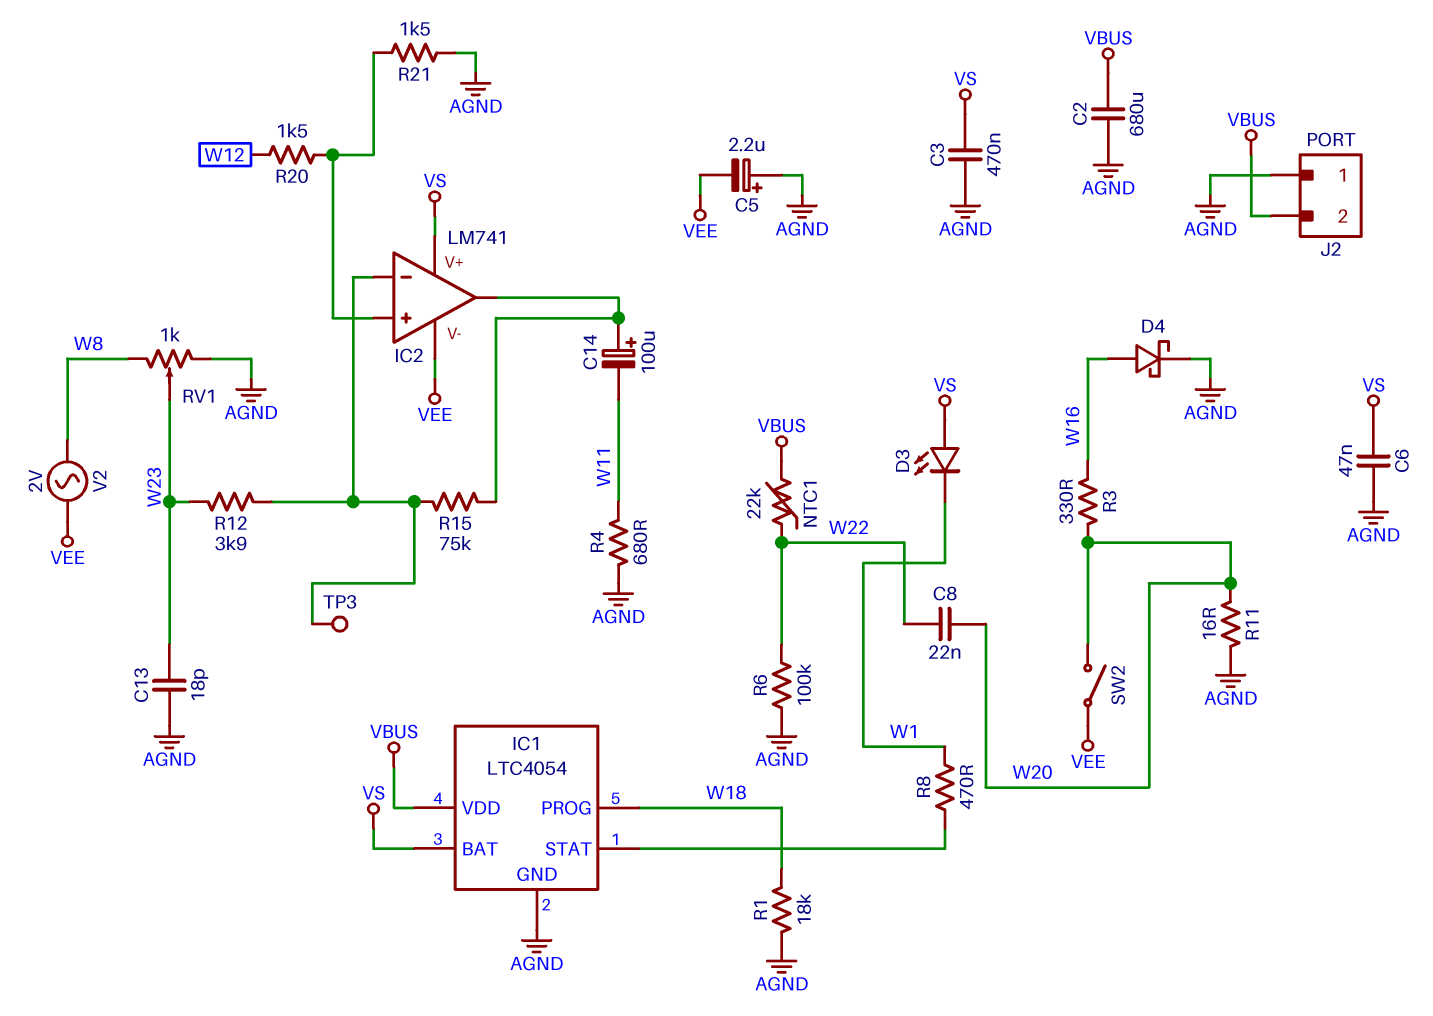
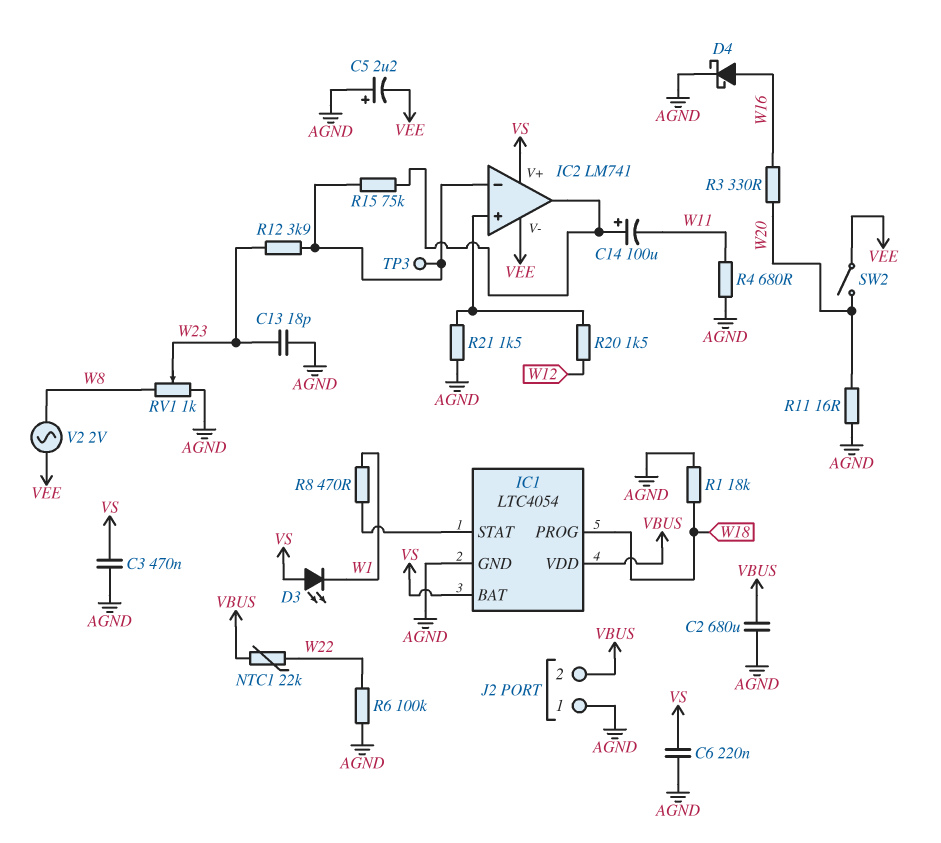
C6: 47nF (AGND, VS) -> 220nF (AGND, VS)
C8: 22nF (W20, W22) -> none

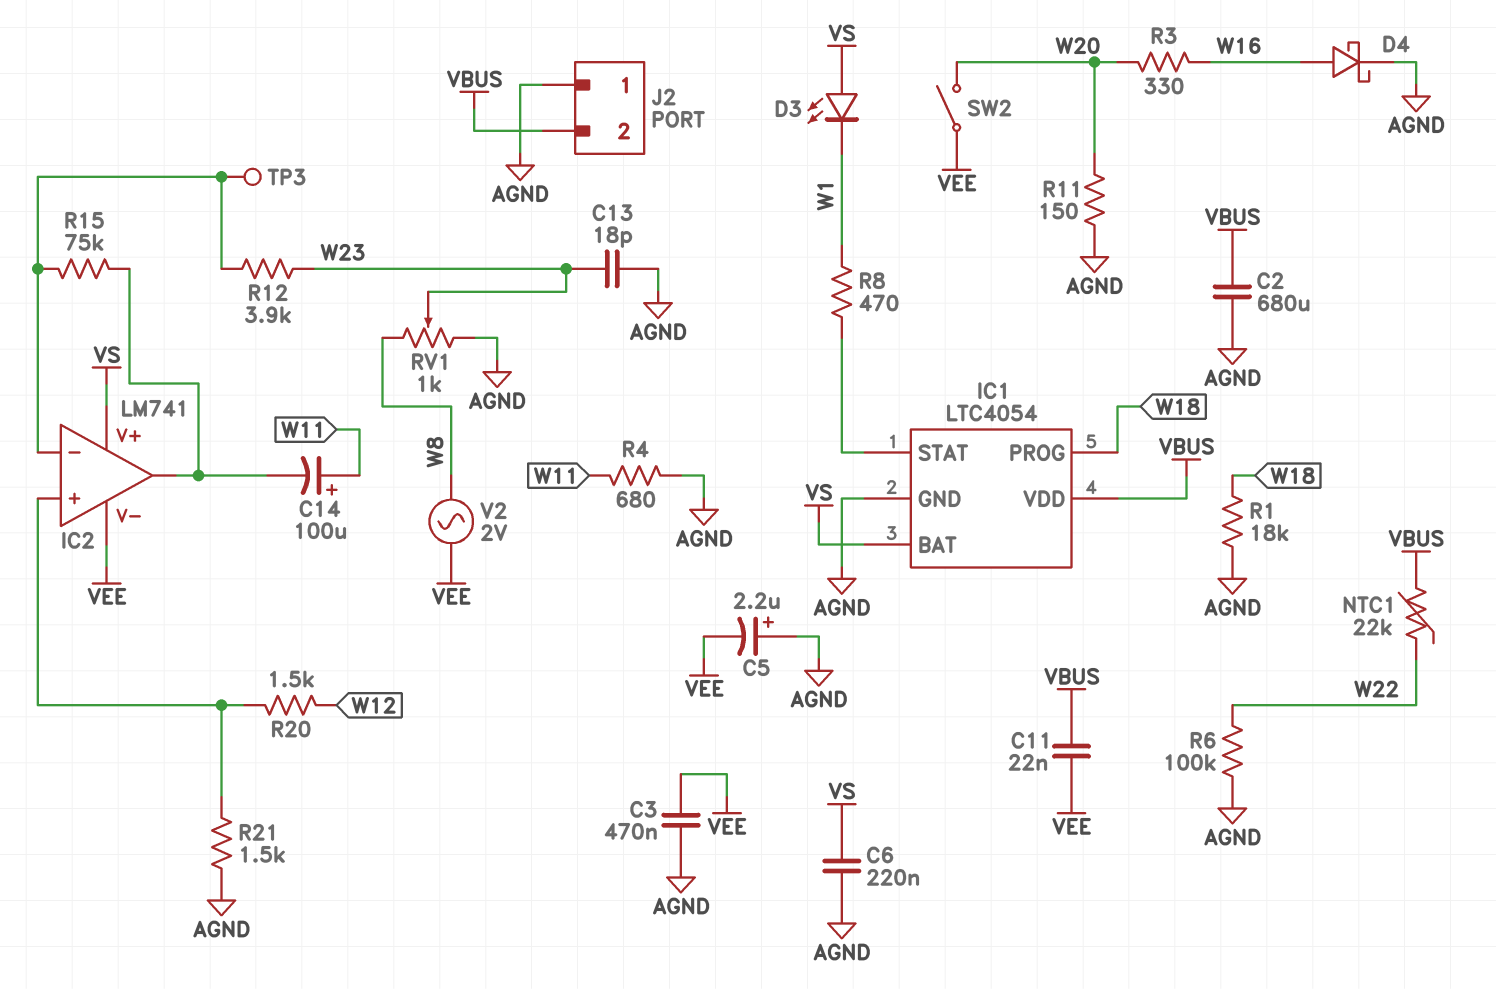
C3: 470nF (AGND, VS) -> 470nF (AGND, VEE)
C11: none -> 22nF (VBUS, VEE)
C14: 100uF (plus IC2/out, minus W11) -> 100uF (plus W11, minus IC2/out)
R11: 16 (AGND, W20) -> 150 (AGND, W20)

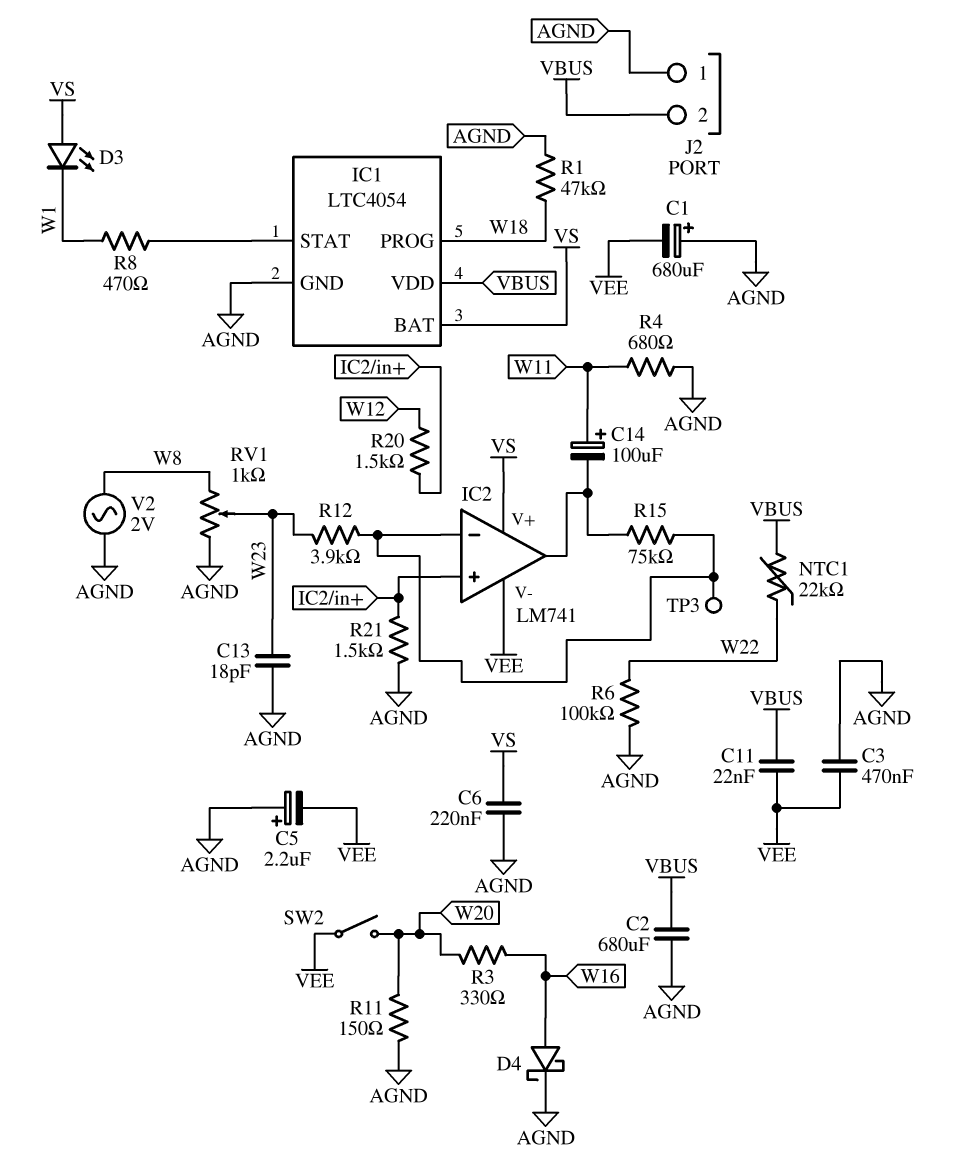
C1: none -> 680uF (plus AGND, minus VEE)
R1: 18k (AGND, W18) -> 47k (AGND, W18)
V2: AC 2V (VEE, W8) -> AC 2V (AGND, W8)

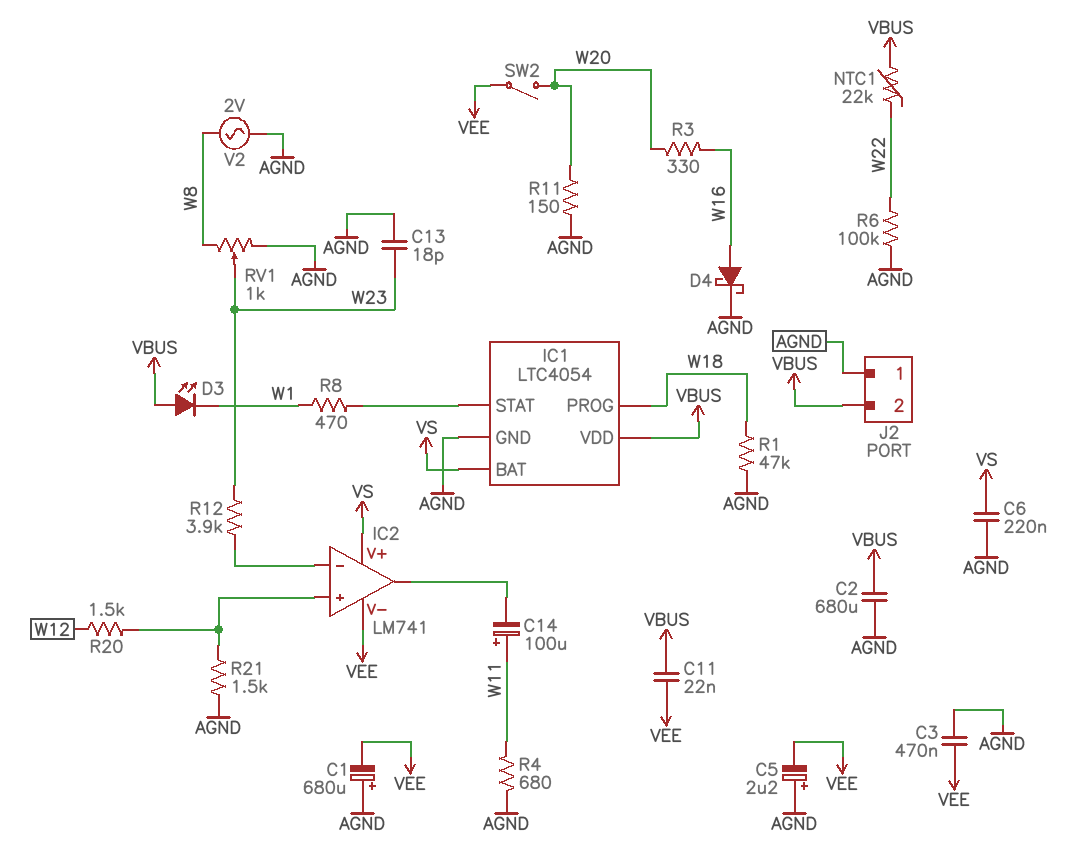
D3: LED (A VS, K W1) -> LED (A VBUS, K W1)
R15: 75k (IC2/in-, IC2/out) -> none
TP3: test point (IC2/in-) -> none

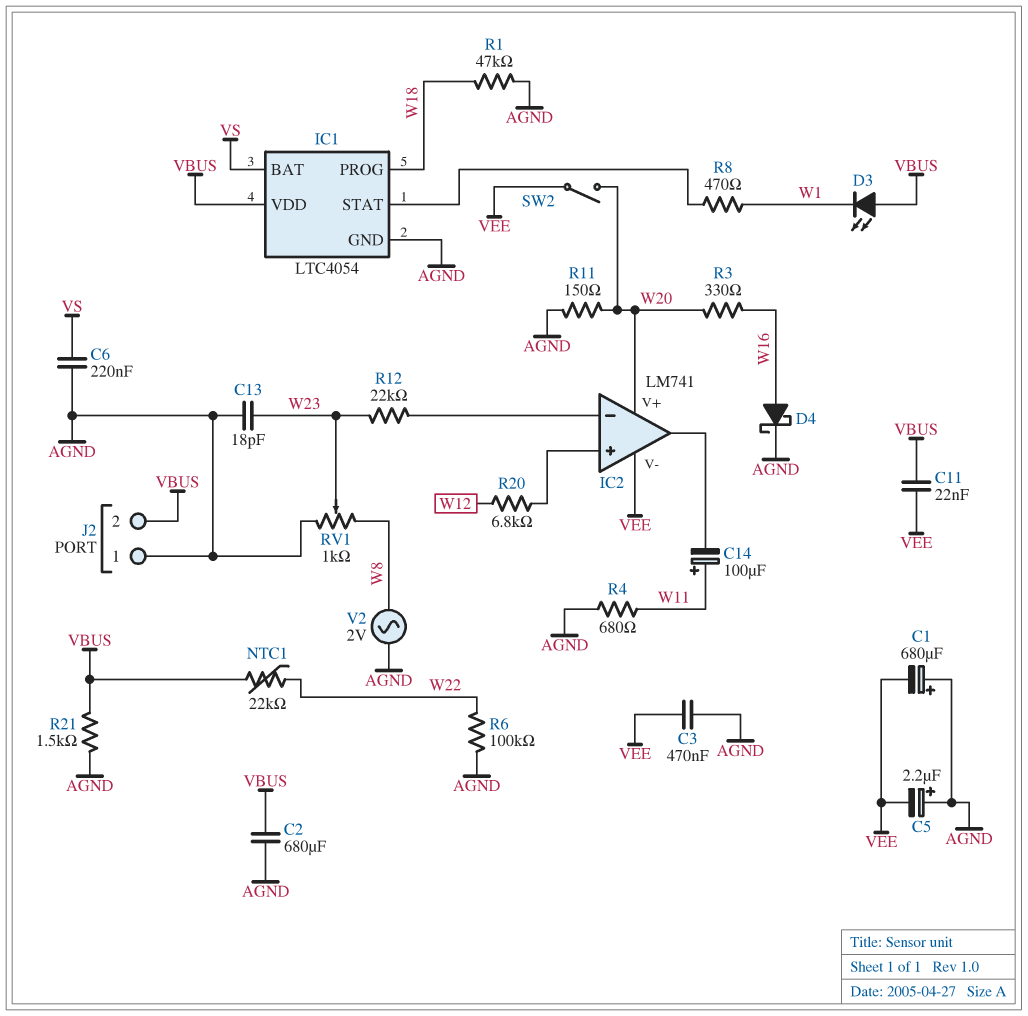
IC2 pin V+: VS -> W20
R12: 3.9k (IC2/in-, W23) -> 22k (IC2/in-, W23)
R20: 1.5k (IC2/in+, W12) -> 6.8k (IC2/in+, W12)
R21: 1.5k (AGND, IC2/in+) -> 1.5k (AGND, VBUS)

